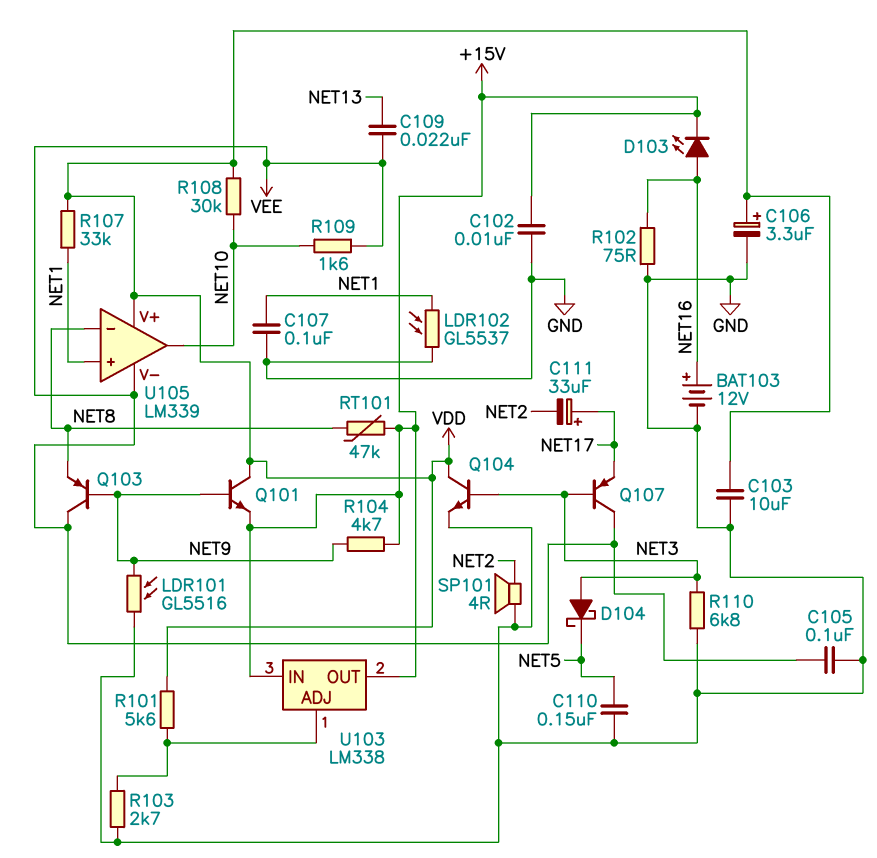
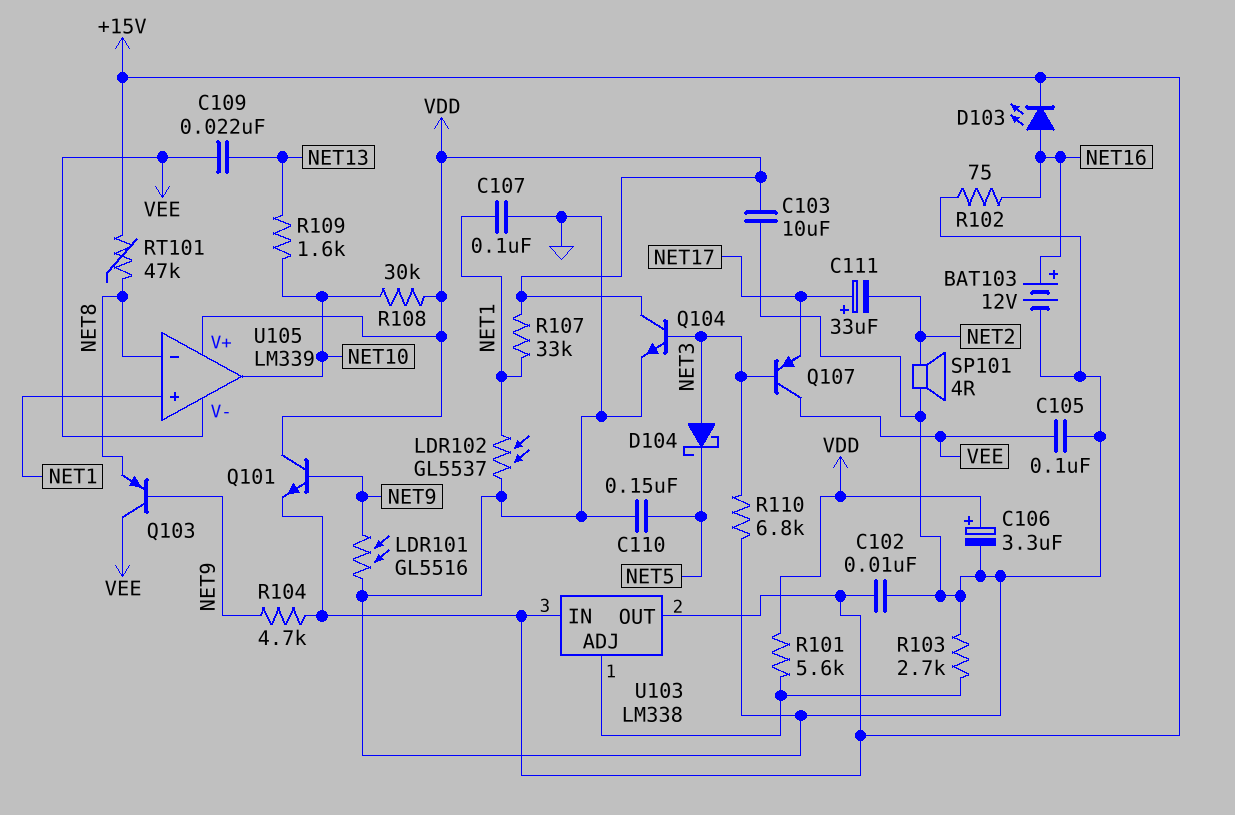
R109: 1.6k (NET10, VEE) -> 1.6k (NET10, NET13)

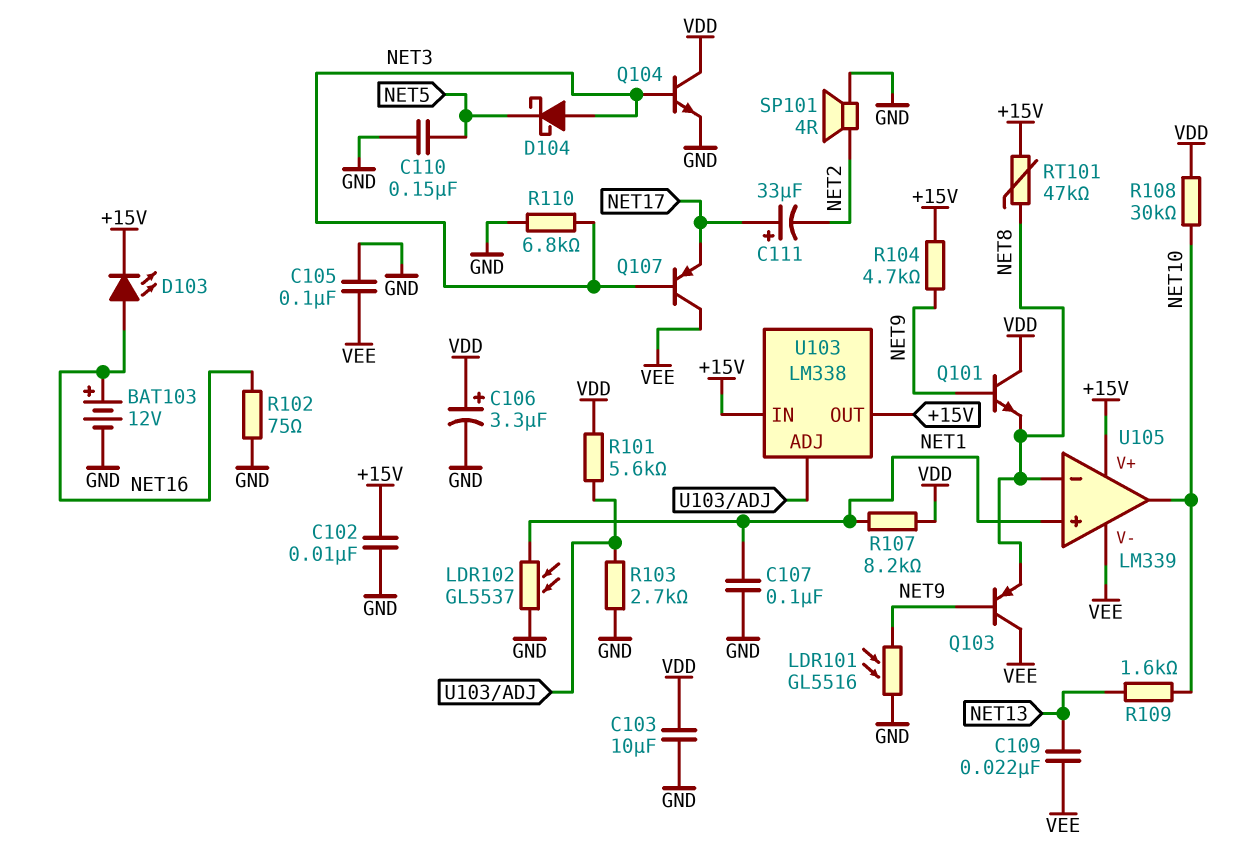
Q101: NPN (B NET9, C VDD, E +15V) -> NPN (B NET9, C VDD, E NET8)
R107: 33k (NET1, VDD) -> 8.2k (NET1, VDD)
U105 pin V+: VDD -> +15V

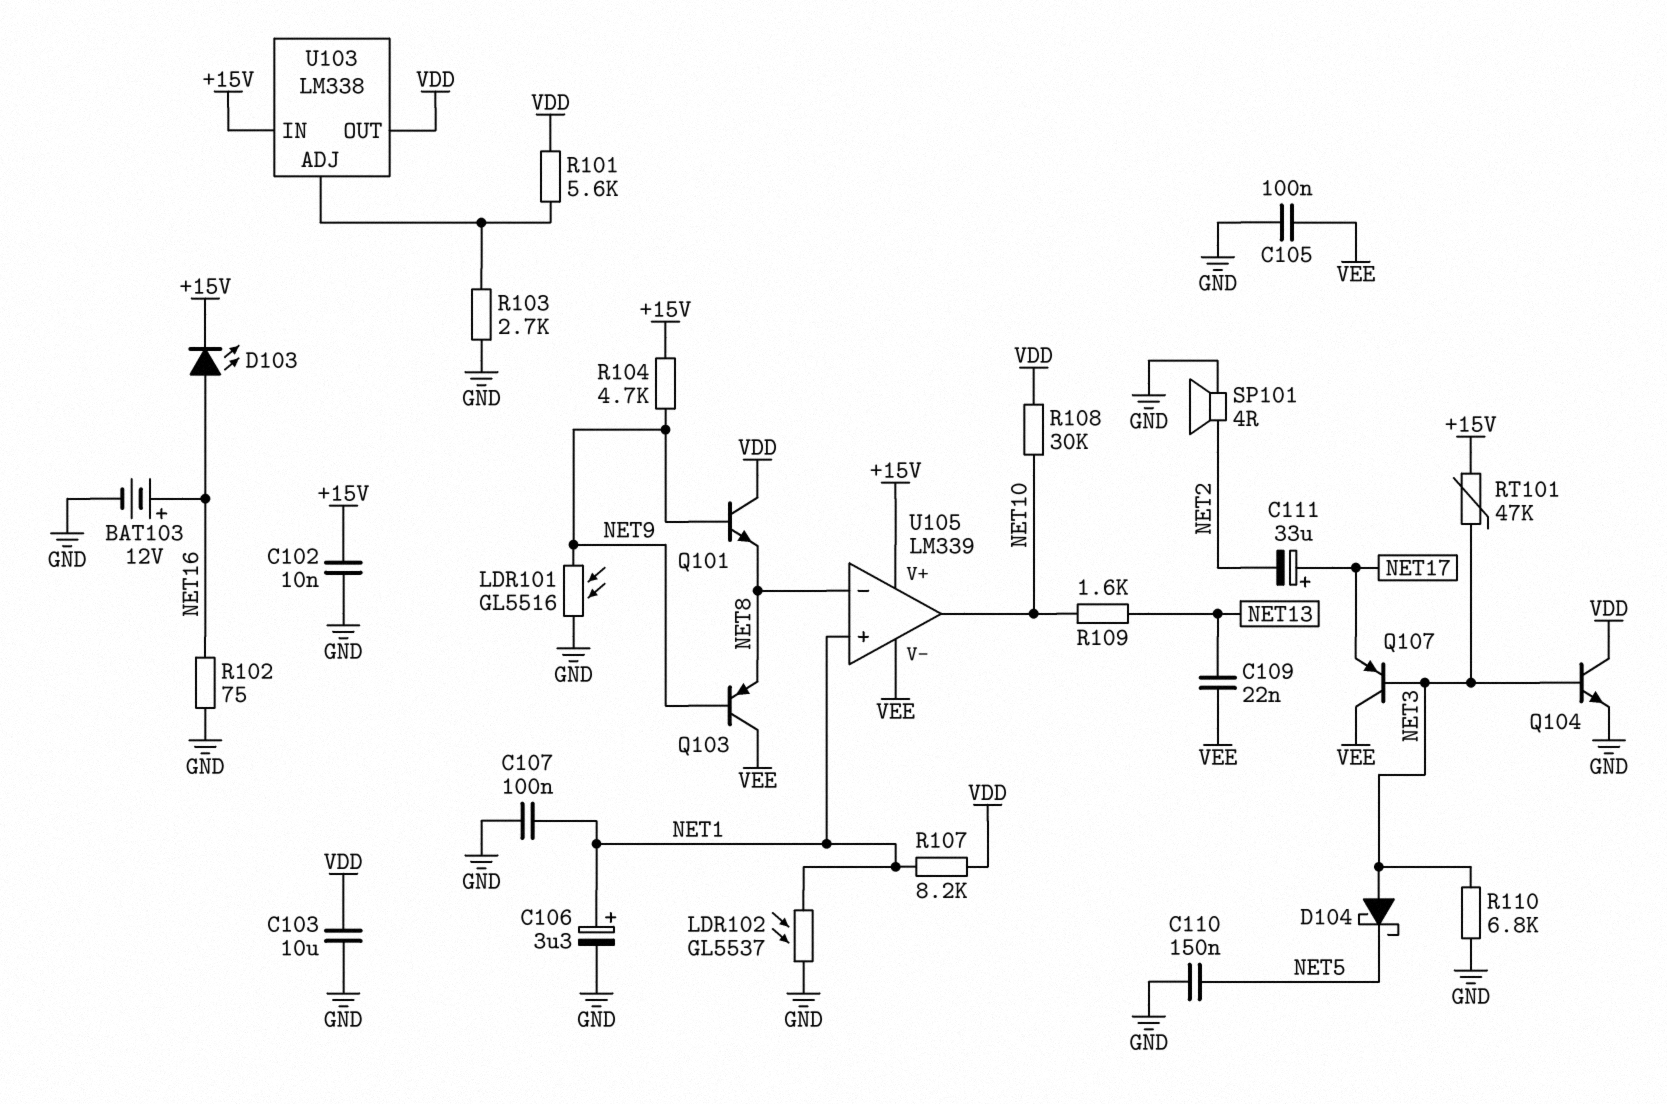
C106: 3.3uF (plus VDD, minus GND) -> 3.3uF (plus NET1, minus GND)
RT101: 47k (+15V, NET8) -> 47k (+15V, NET3)
U103 pin OUT: +15V -> VDD

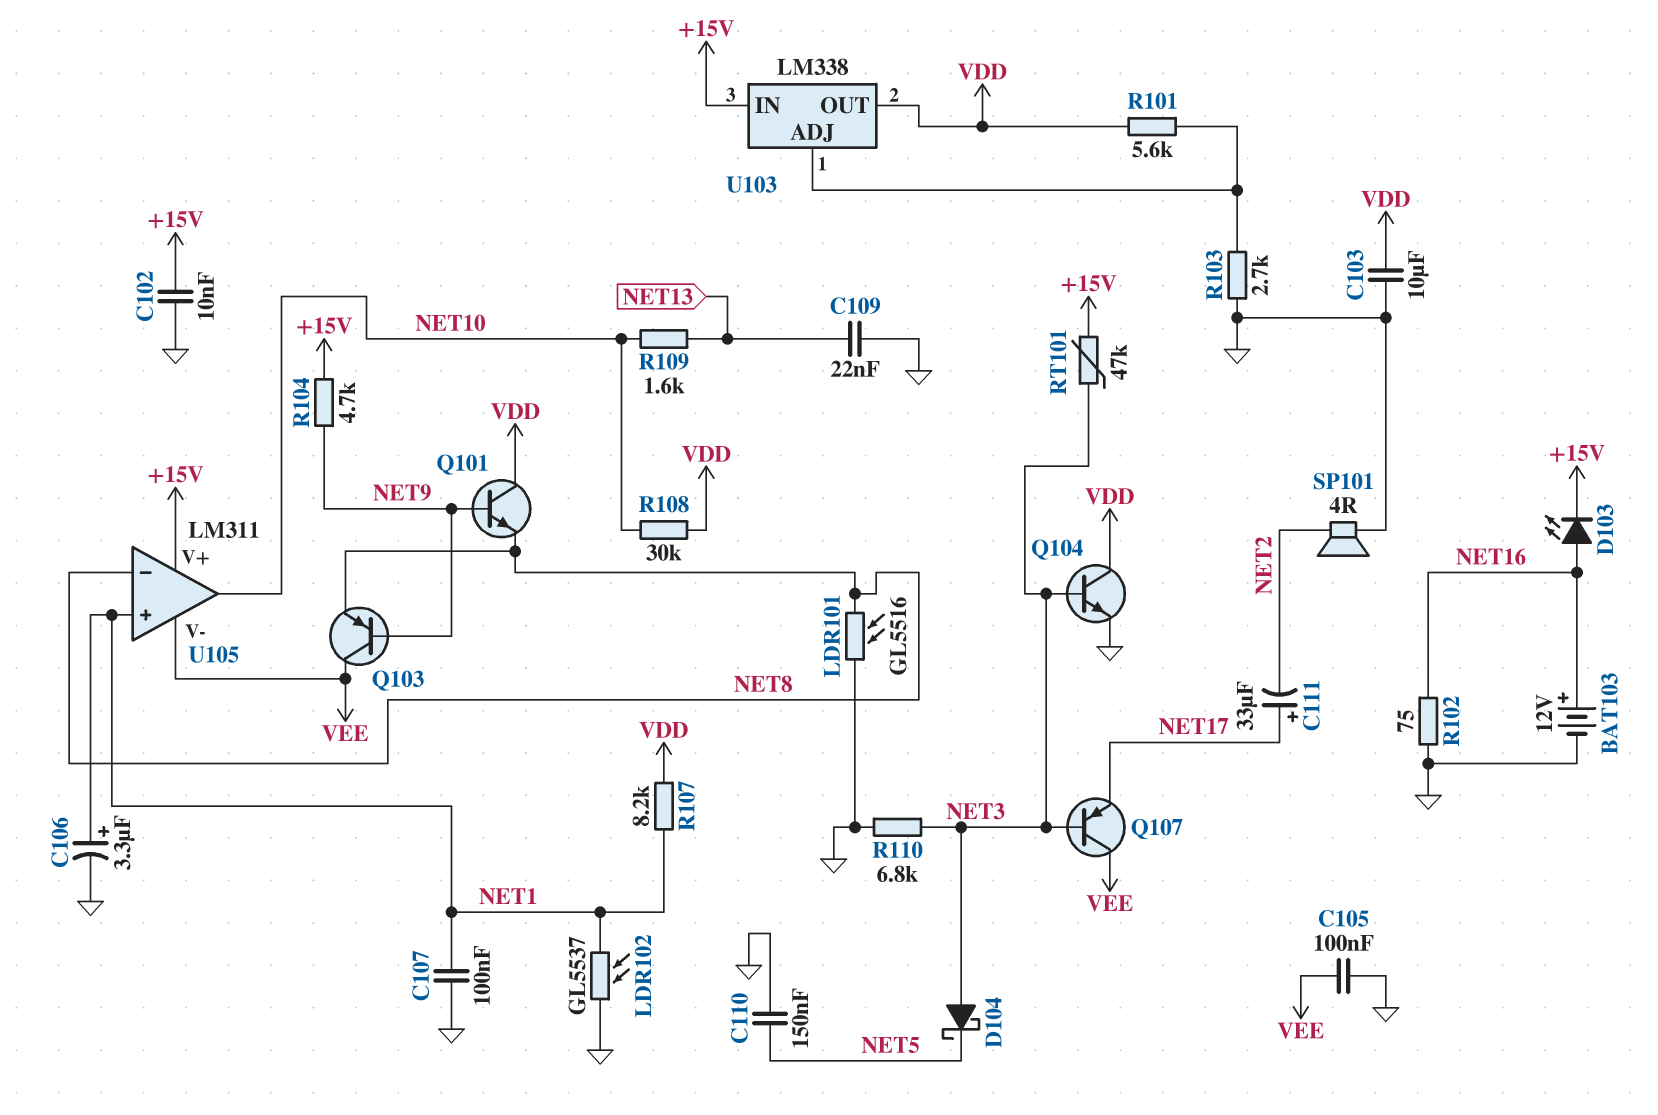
C109: 22nF (NET13, VEE) -> 22nF (GND, NET13)
LDR101: GL5516 (GND, NET9) -> GL5516 (GND, NET8)
U105: LM339 -> LM311

